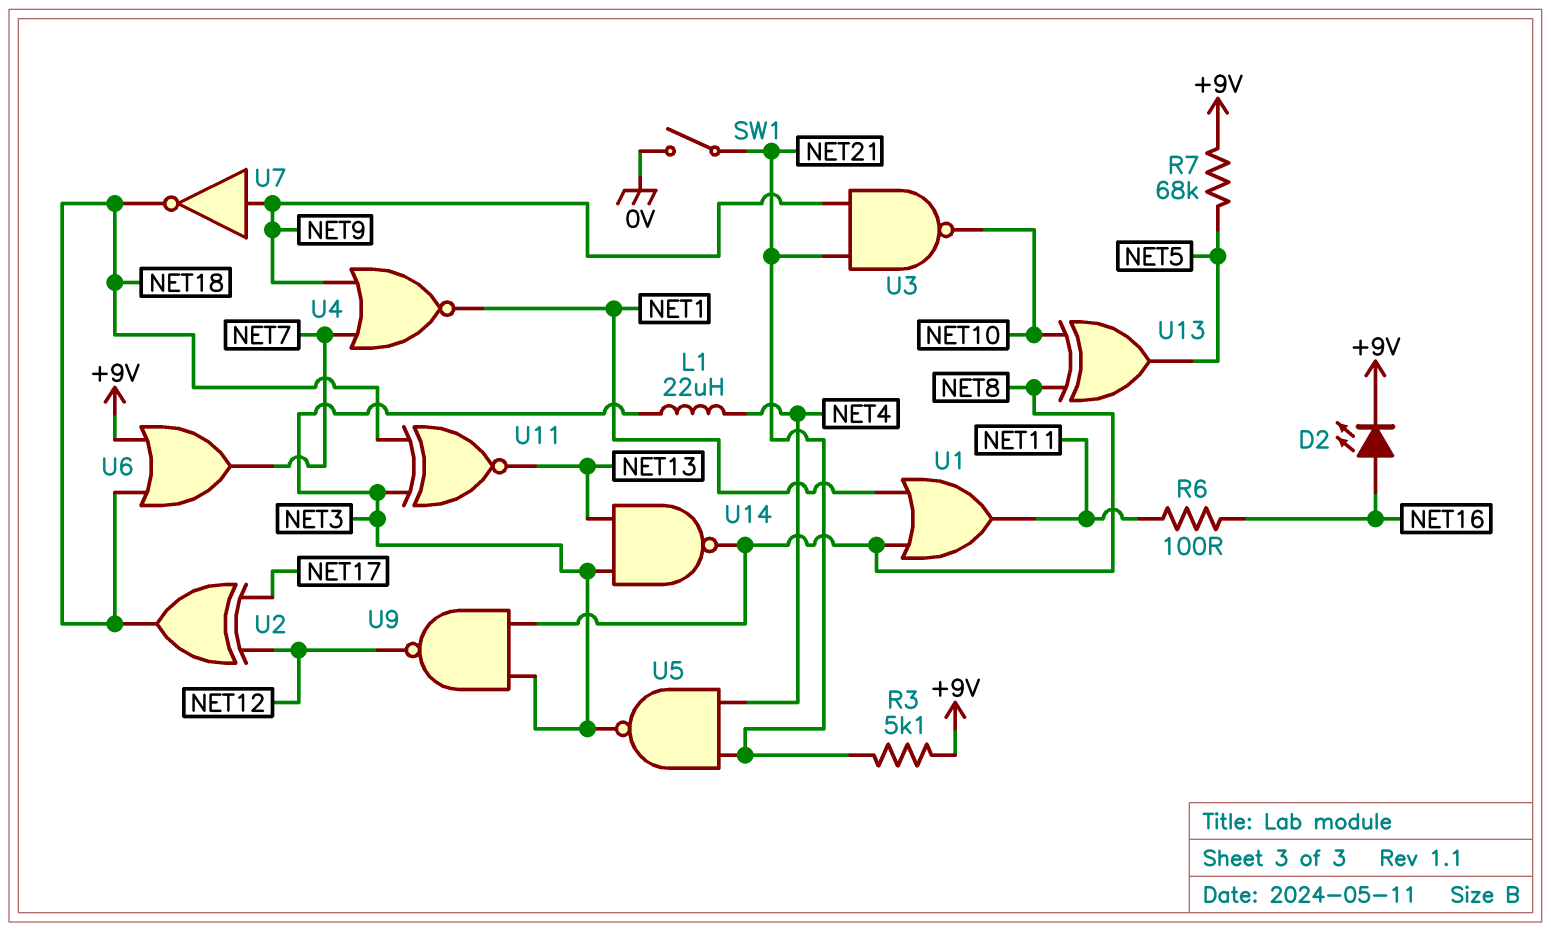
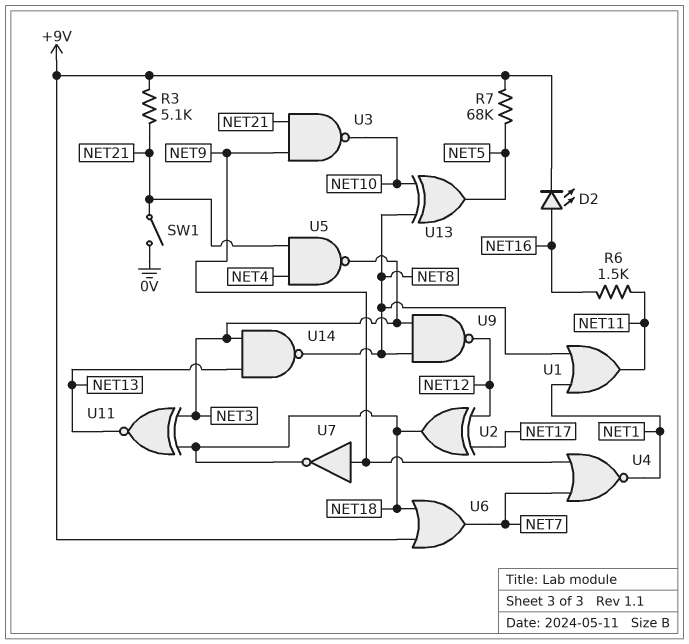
L1: 22uH (NET3, NET4) -> none
R6: 100 (NET11, NET16) -> 1.5k (NET11, NET16)

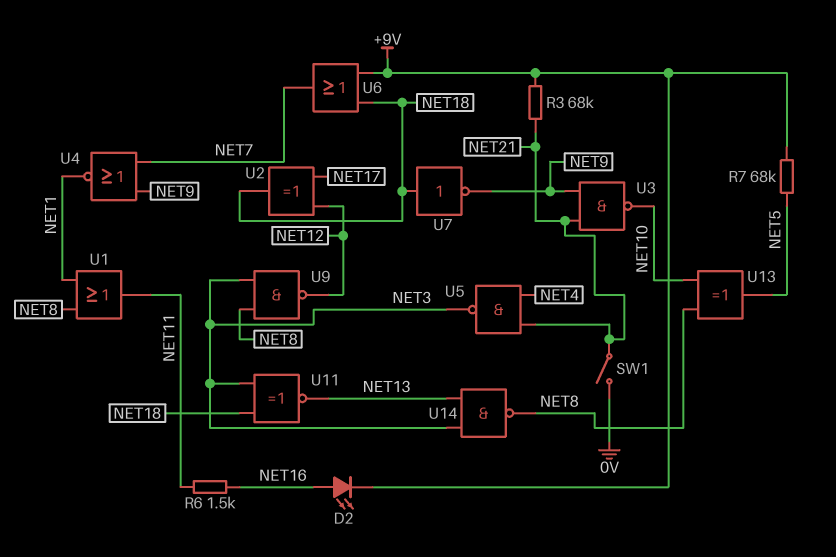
R3: 5.1k (+9V, NET21) -> 68k (+9V, NET21)
U7: NOT (in NET9, out NET18) -> NOT (in NET18, out NET9)

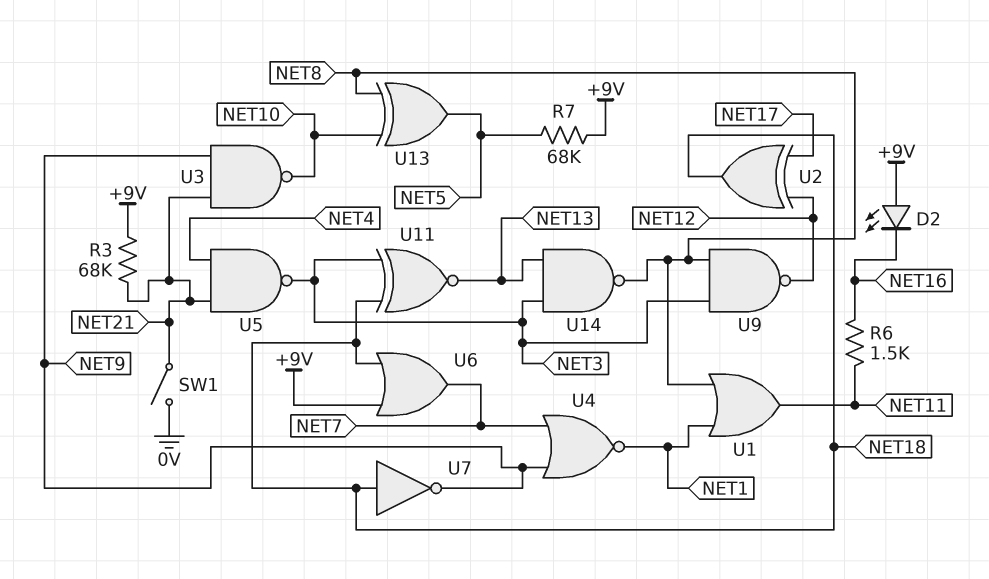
D2: LED (A NET16, K +9V) -> LED (A +9V, K NET16)

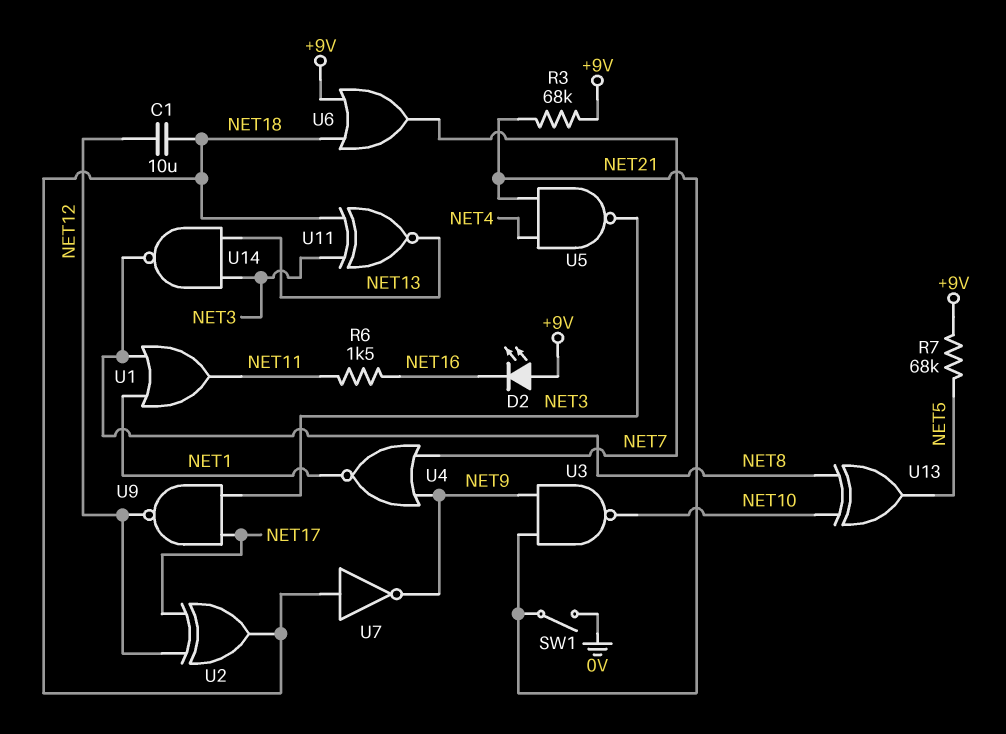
C1: none -> 10uF (NET12, NET18)
U9: NAND (in NET3, in NET8, out NET12) -> NAND (in NET3, in NET17, out NET12)

